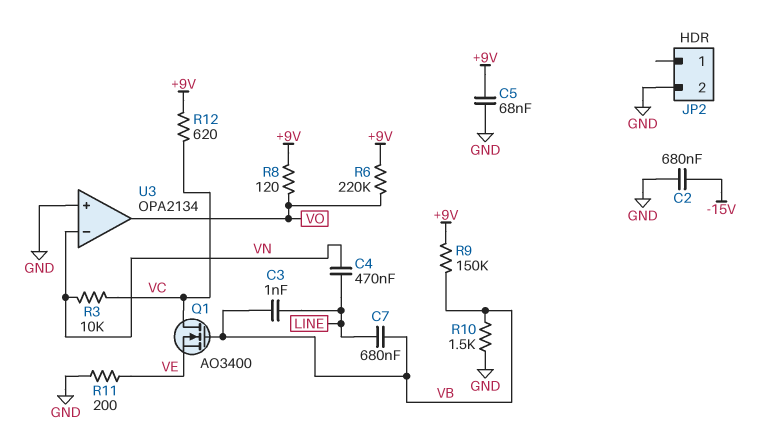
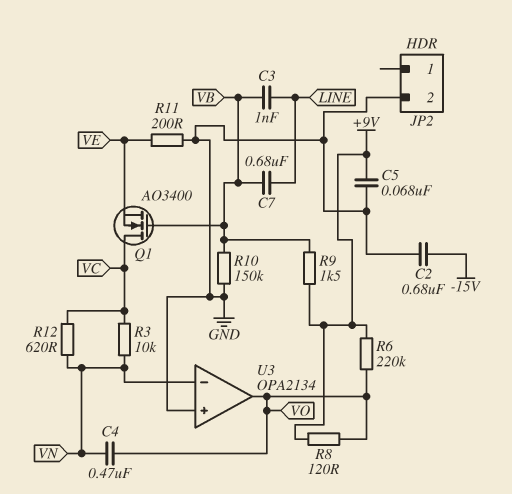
C4: 470nF (LINE, VN) -> 470nF (VN, VO)
R9: 150k (+9V, VB) -> 1.5k (+9V, VB)
R10: 1.5k (GND, VB) -> 150k (GND, VB)
R12: 620 (+9V, VC) -> 620 (VC, VN)

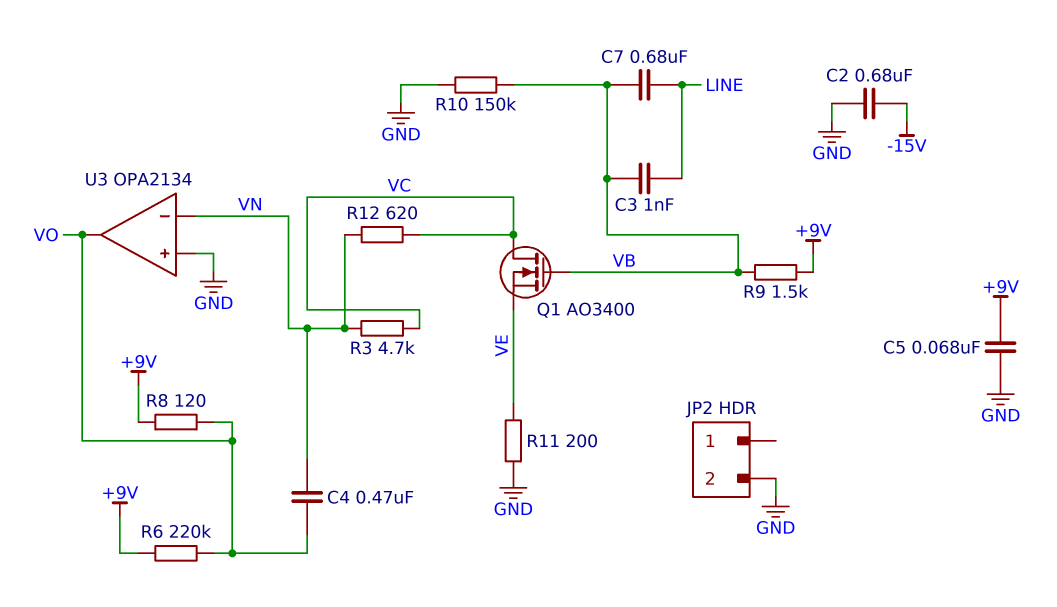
R3: 10k (VC, VN) -> 4.7k (VC, VN)

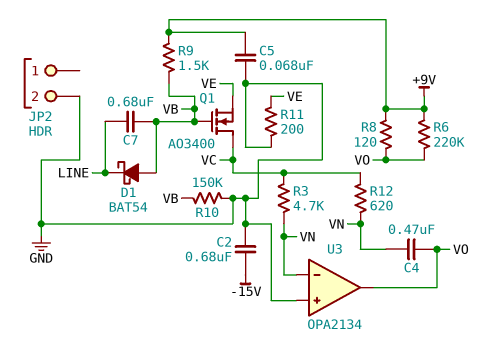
C3: 1nF (LINE, VB) -> none
D1: none -> schottky BAT54 (A VB, K LINE)

